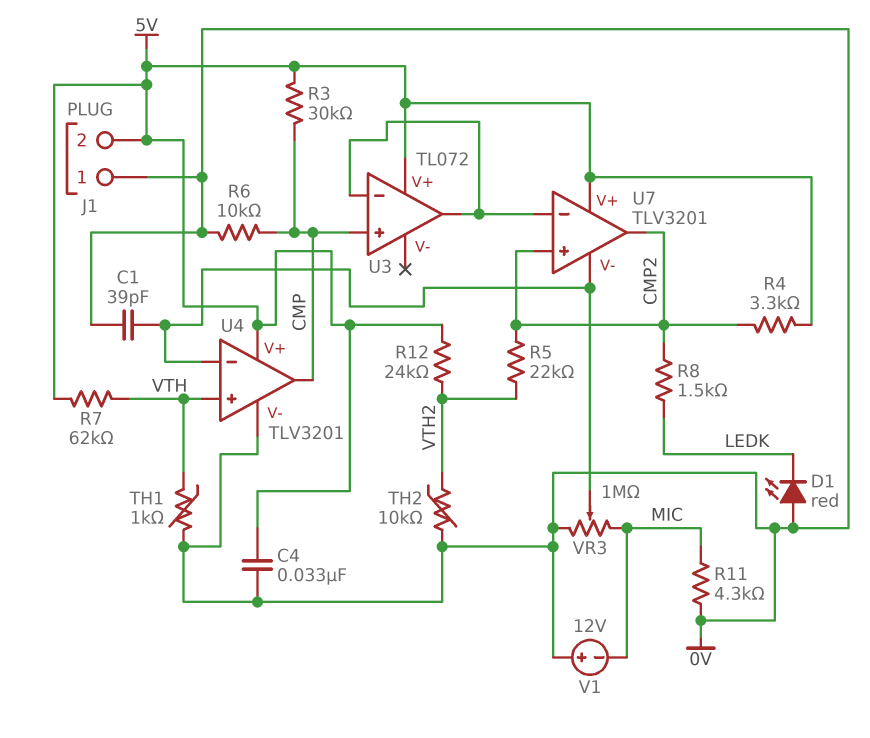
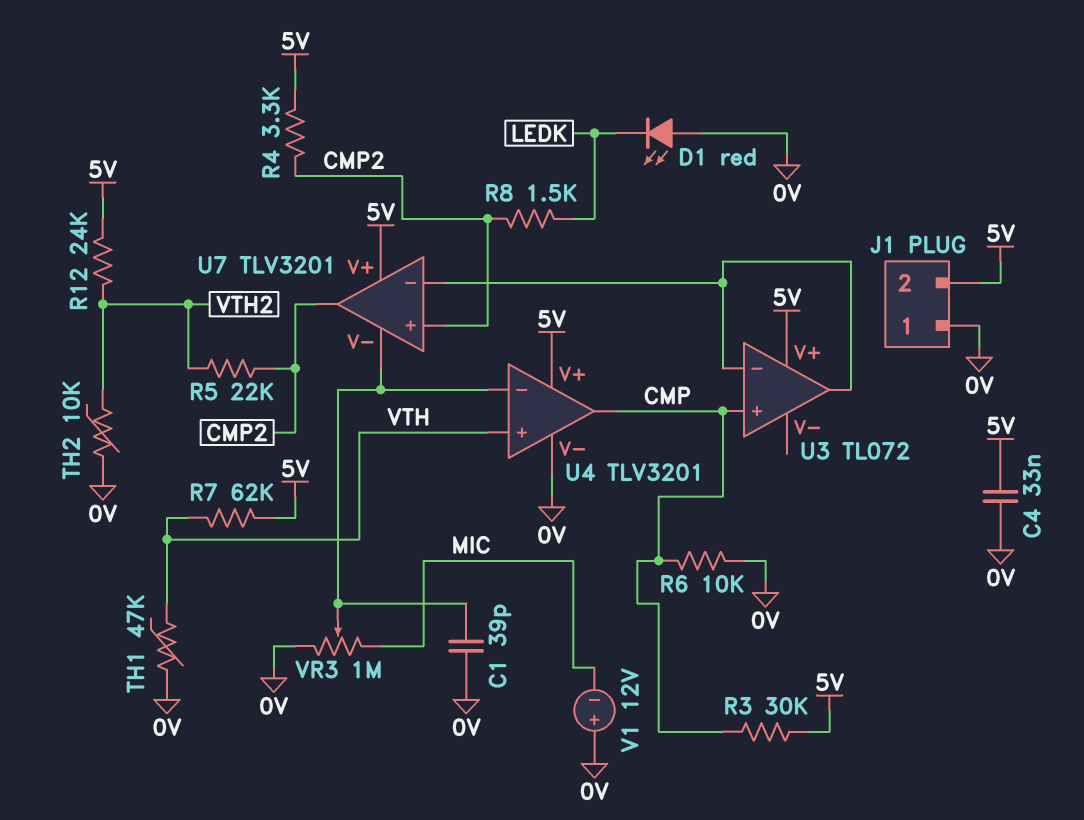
R11: 4.3k (0V, MIC) -> none
TH1: 1k (0V, VTH) -> 47k (0V, VTH)

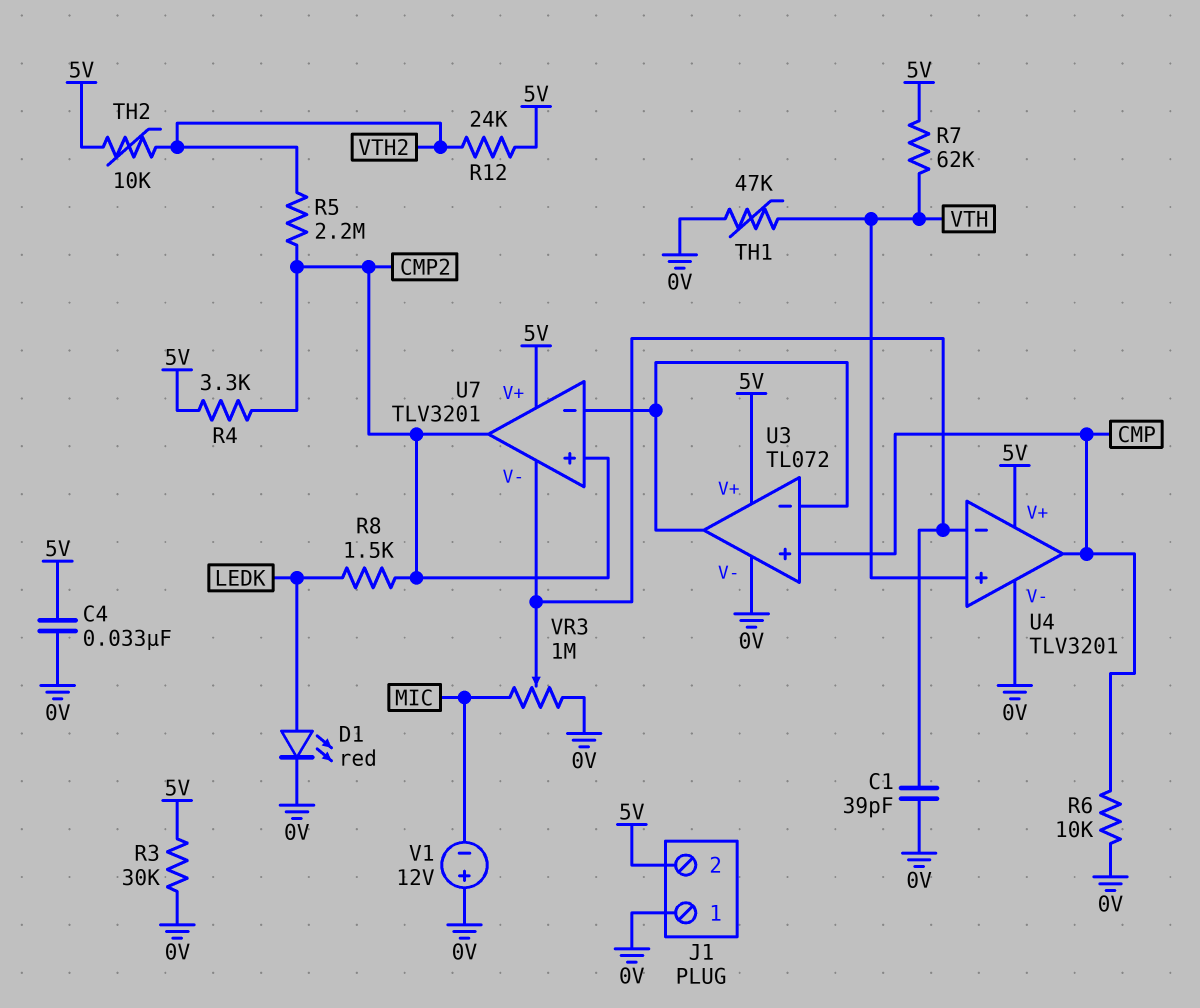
D1: LED red (A 0V, K LEDK) -> LED red (A LEDK, K 0V)
R3: 30k (5V, CMP) -> 30k (0V, 5V)
R5: 22k (CMP2, VTH2) -> 2.2M (CMP2, VTH2)
TH2: 10k (0V, VTH2) -> 10k (5V, VTH2)
U3 pin V-: none -> 0V

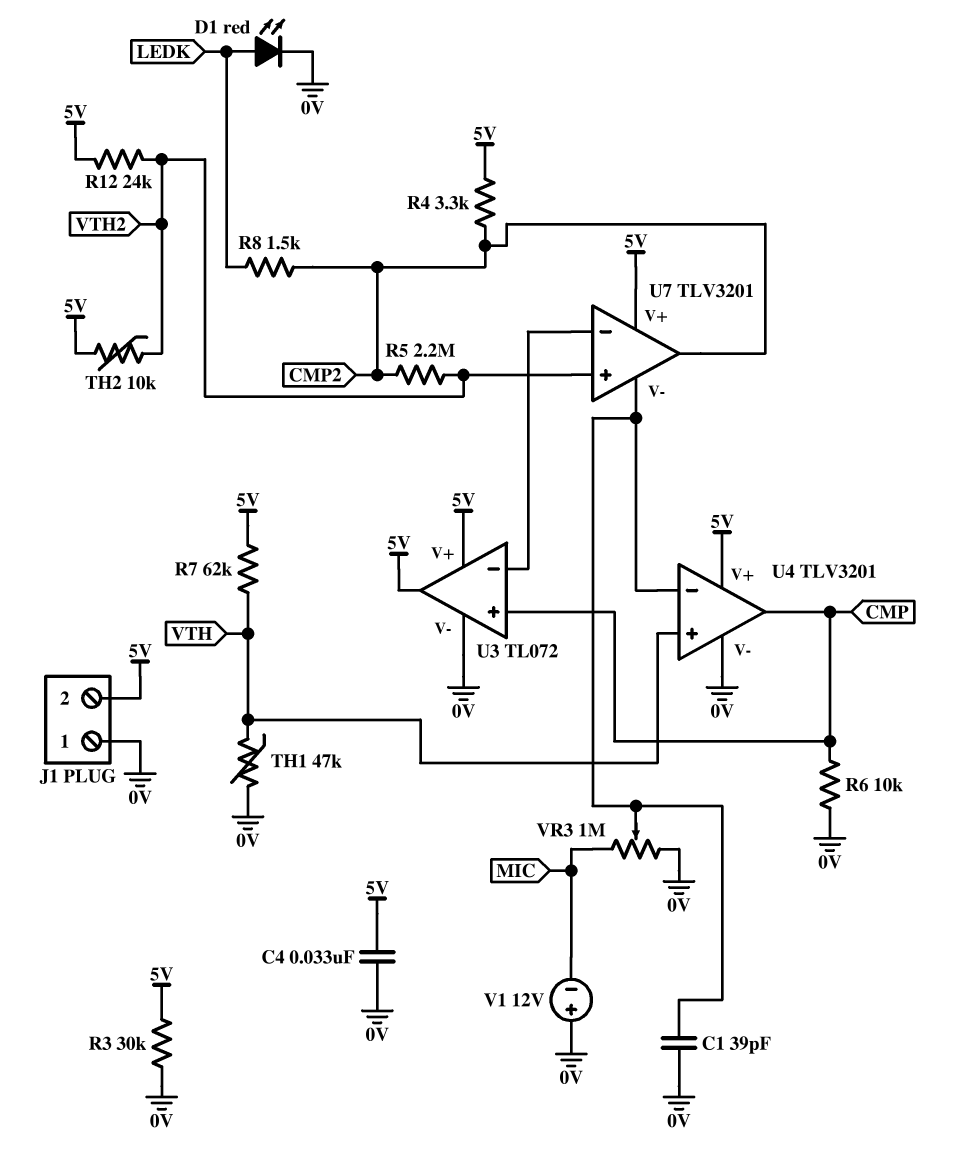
U3 pin out: U3/in- -> 5V
U7 pin in+: CMP2 -> VTH2

